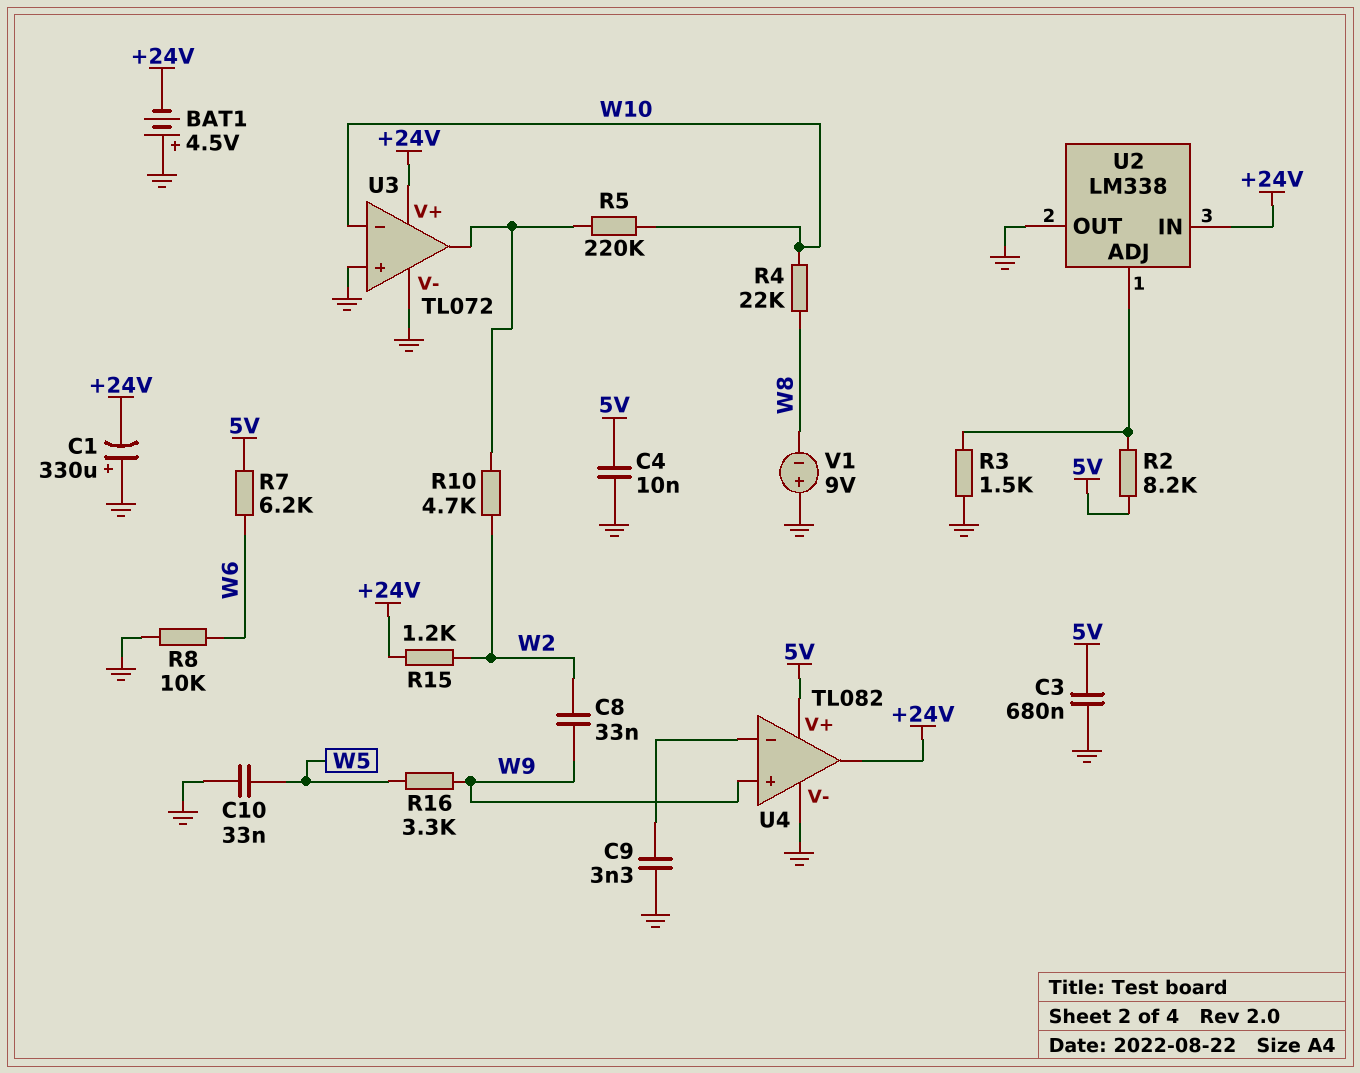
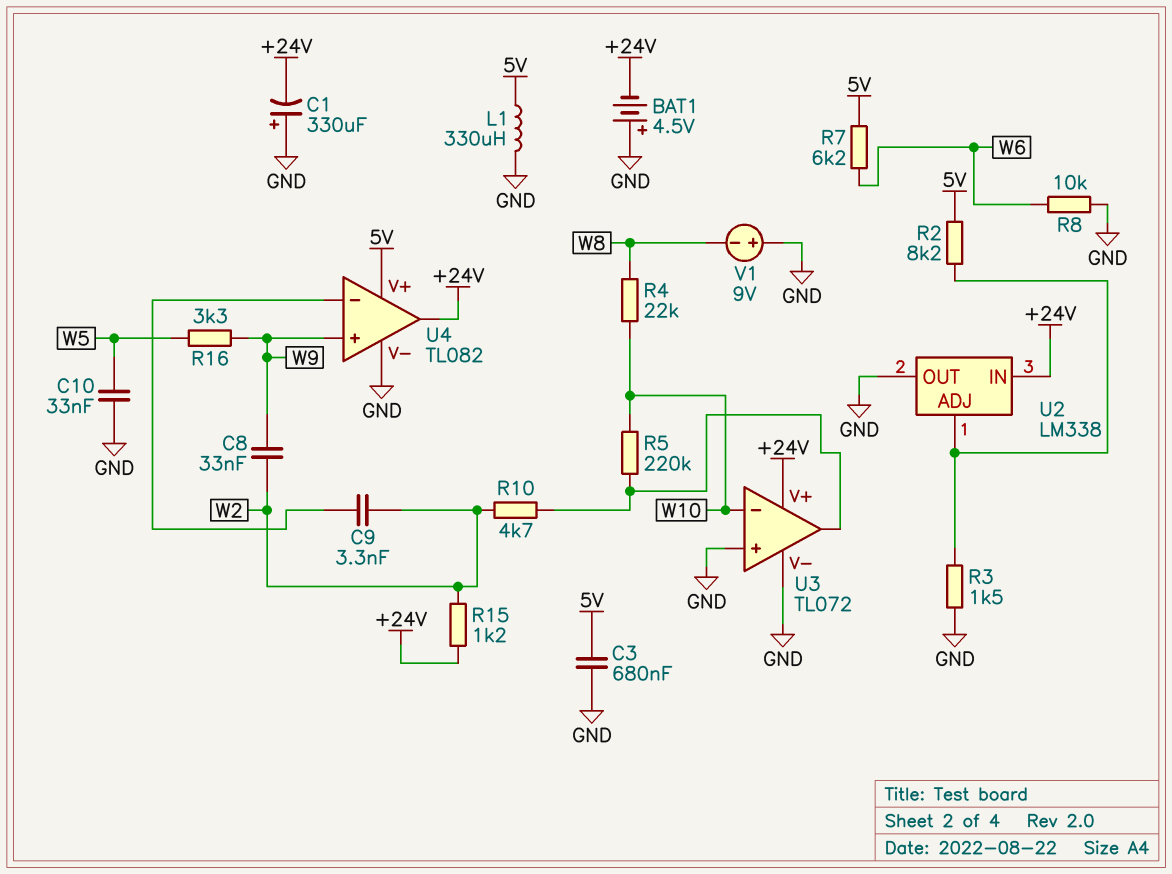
C4: 10nF (5V, GND) -> none
C9: 3.3nF (GND, U4/in-) -> 3.3nF (U4/in-, W2)
L1: none -> 330uH (5V, GND)

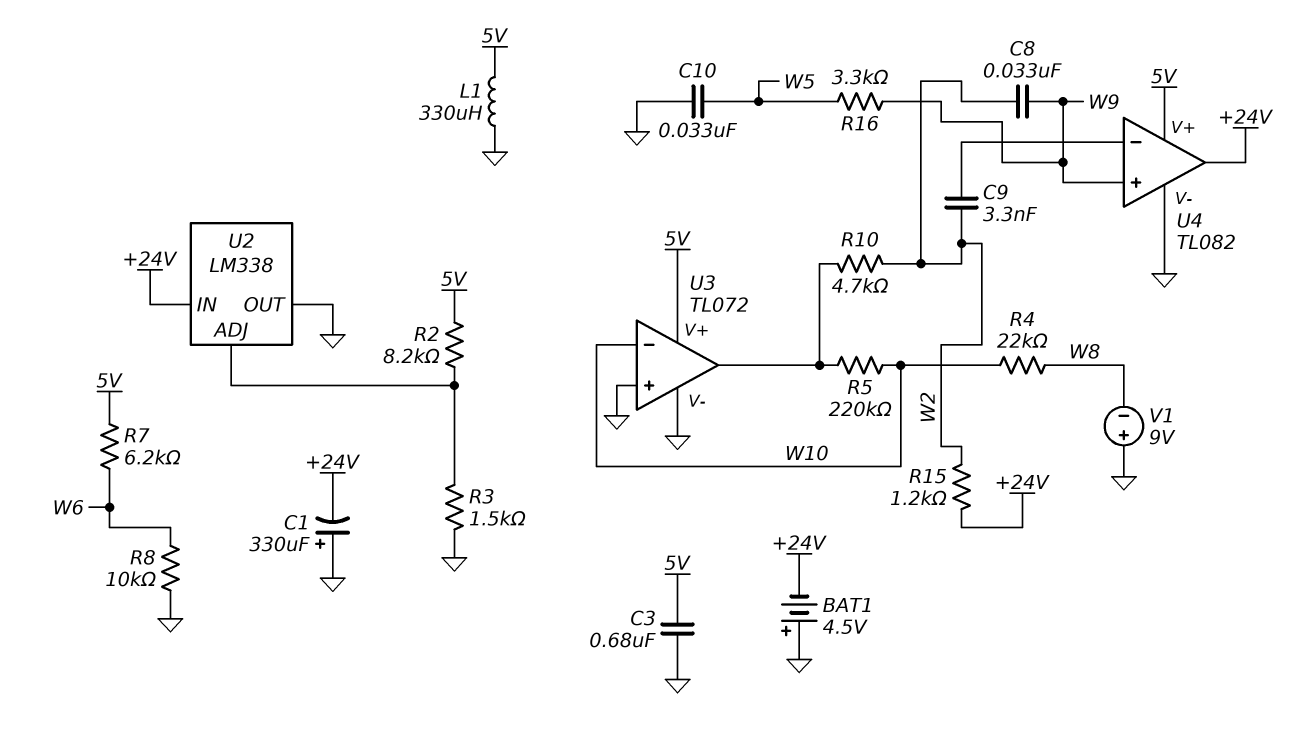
U3 pin V+: +24V -> 5V

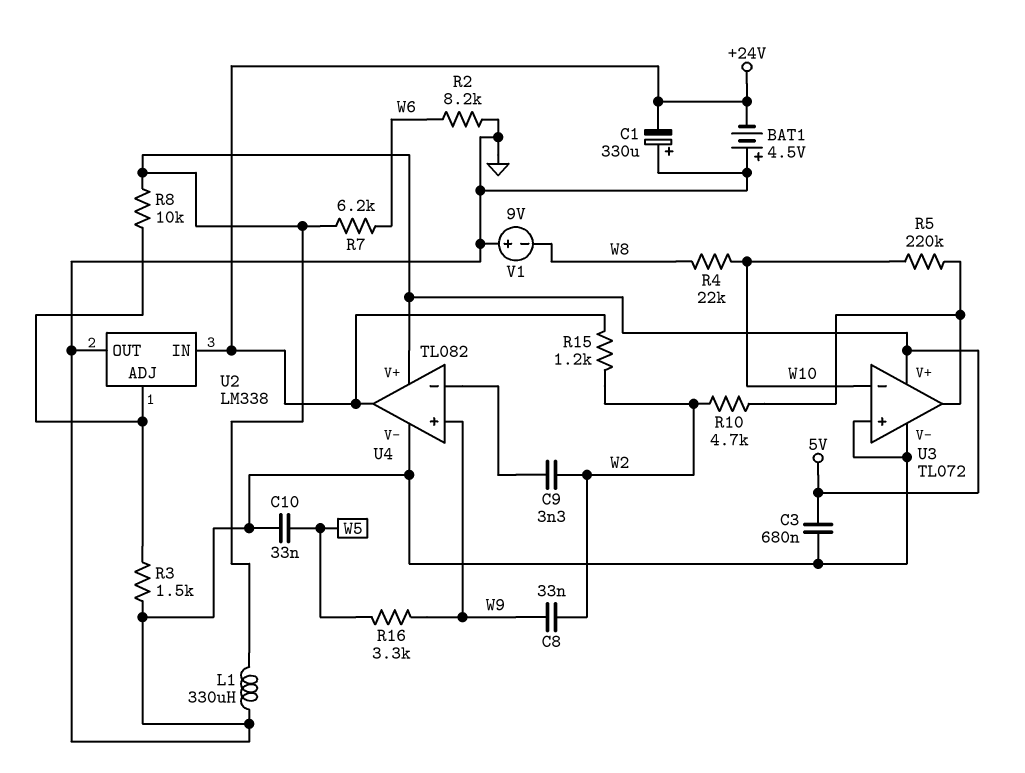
R2: 8.2k (5V, U2/ADJ) -> 8.2k (GND, W6)
R8: 10k (GND, W6) -> 10k (5V, U2/ADJ)

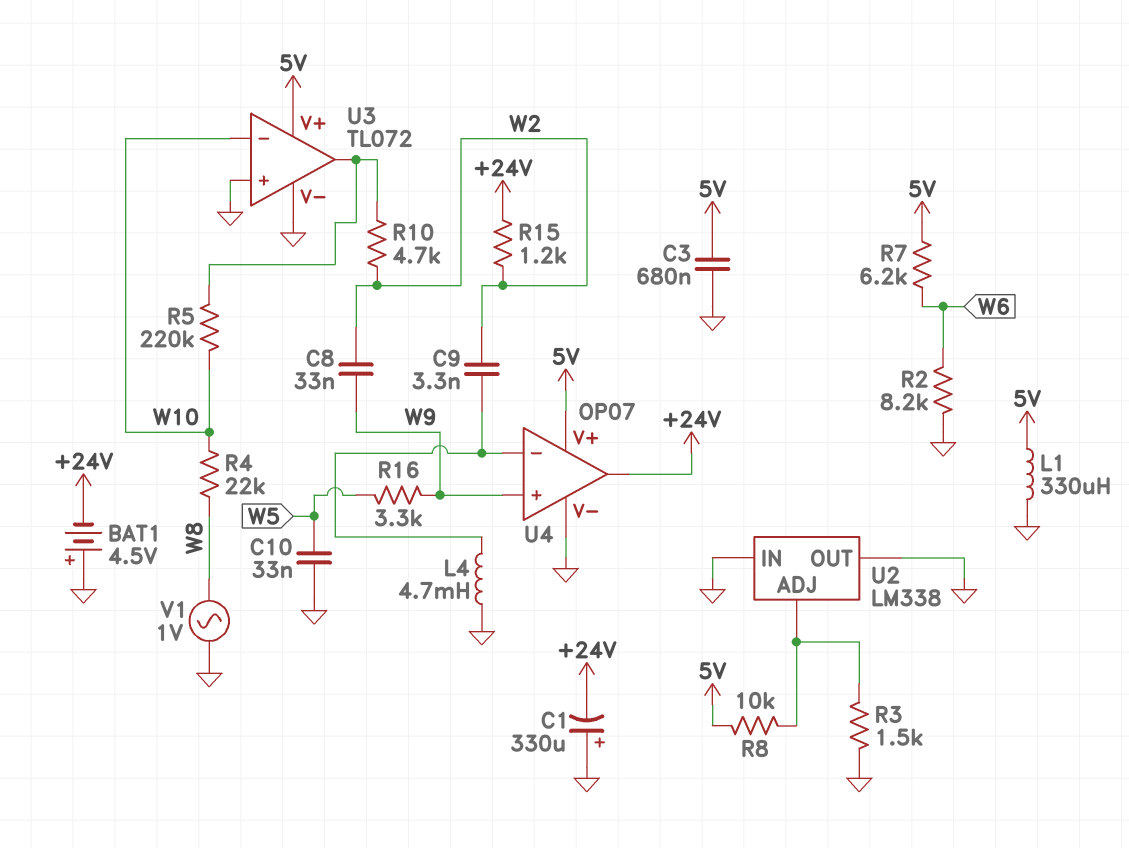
L4: none -> 4.7mH (GND, U4/in-)
U2 pin IN: +24V -> GND
U4: TL082 -> OP07
V1: 9V (plus GND, minus W8) -> AC 1V (GND, W8)

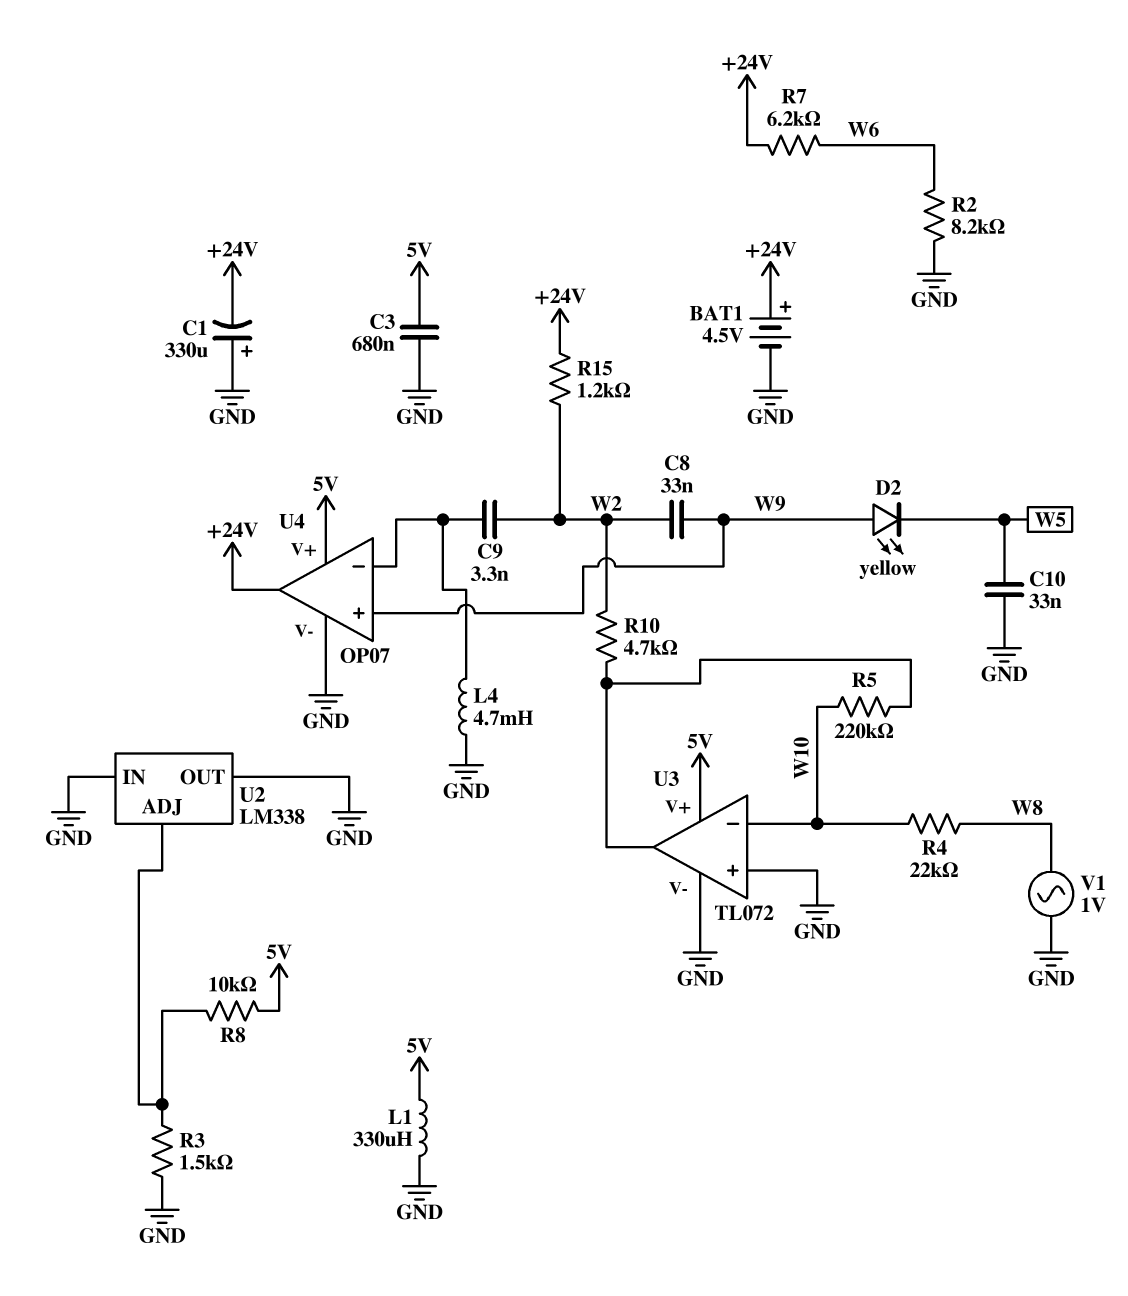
BAT1: 4.5V (plus GND, minus +24V) -> 4.5V (plus +24V, minus GND)
D2: none -> LED yellow (A W9, K W5)
R7: 6.2k (5V, W6) -> 6.2k (+24V, W6)
R16: 3.3k (W5, W9) -> none

